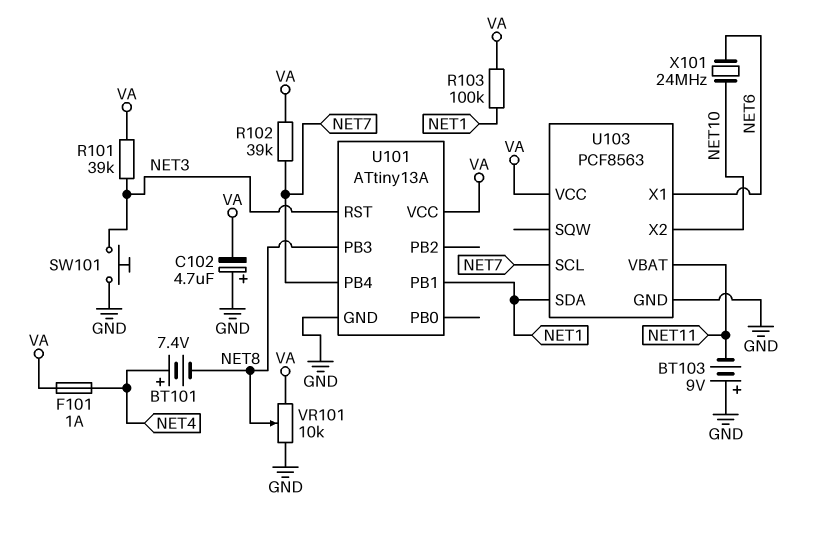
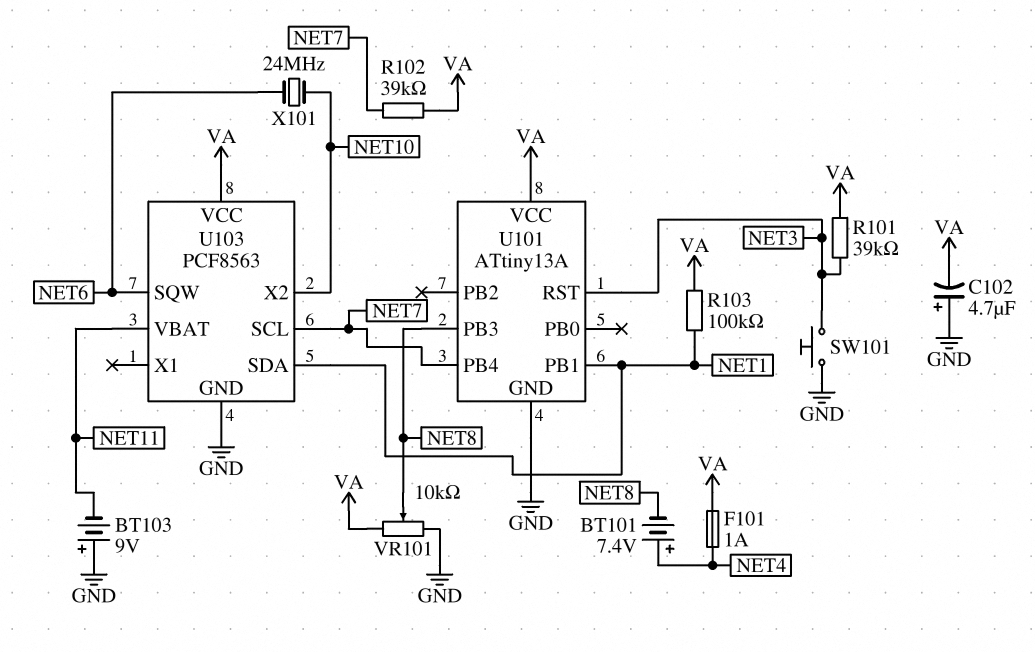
U103 pin SQW: none -> NET6
U103 pin X1: NET6 -> none

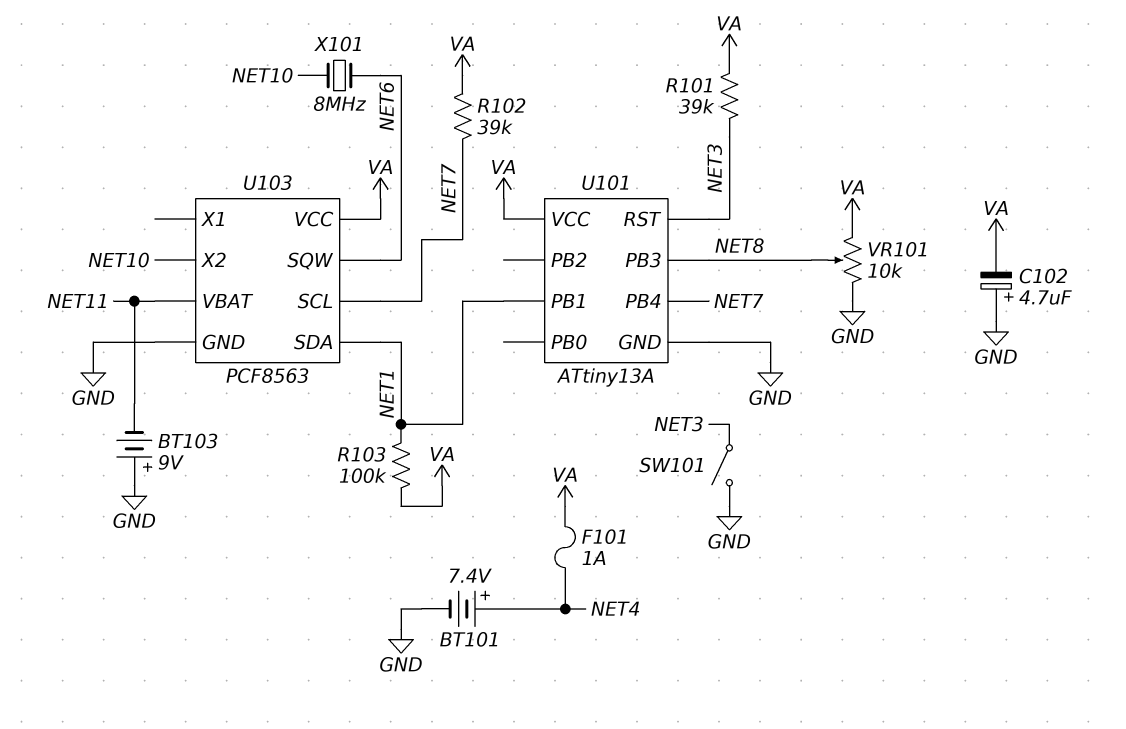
BT101: 7.4V (plus NET4, minus NET8) -> 7.4V (plus NET4, minus GND)
SW101: button (GND, NET3) -> switch (GND, NET3)
X101: 24MHz (NET6, NET10) -> 8MHz (NET6, NET10)

